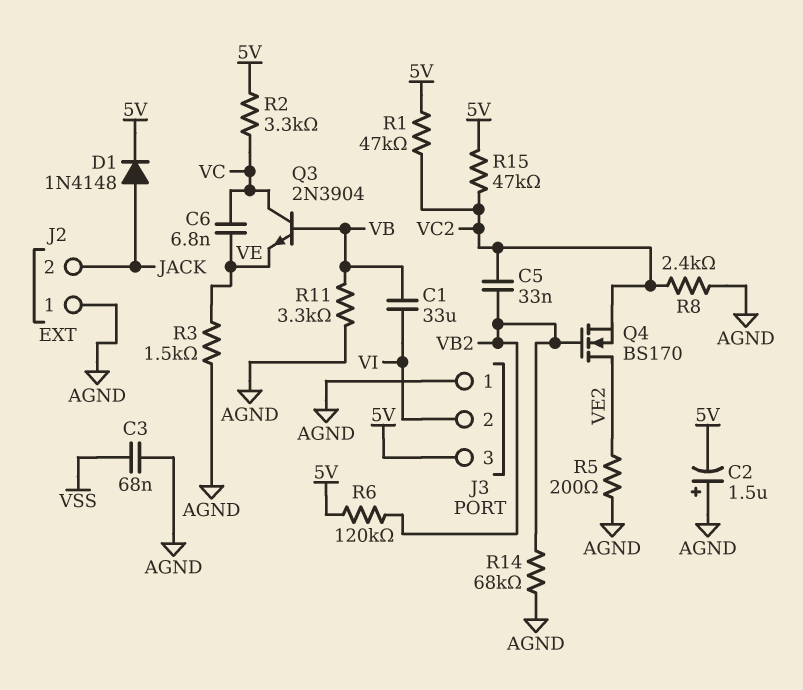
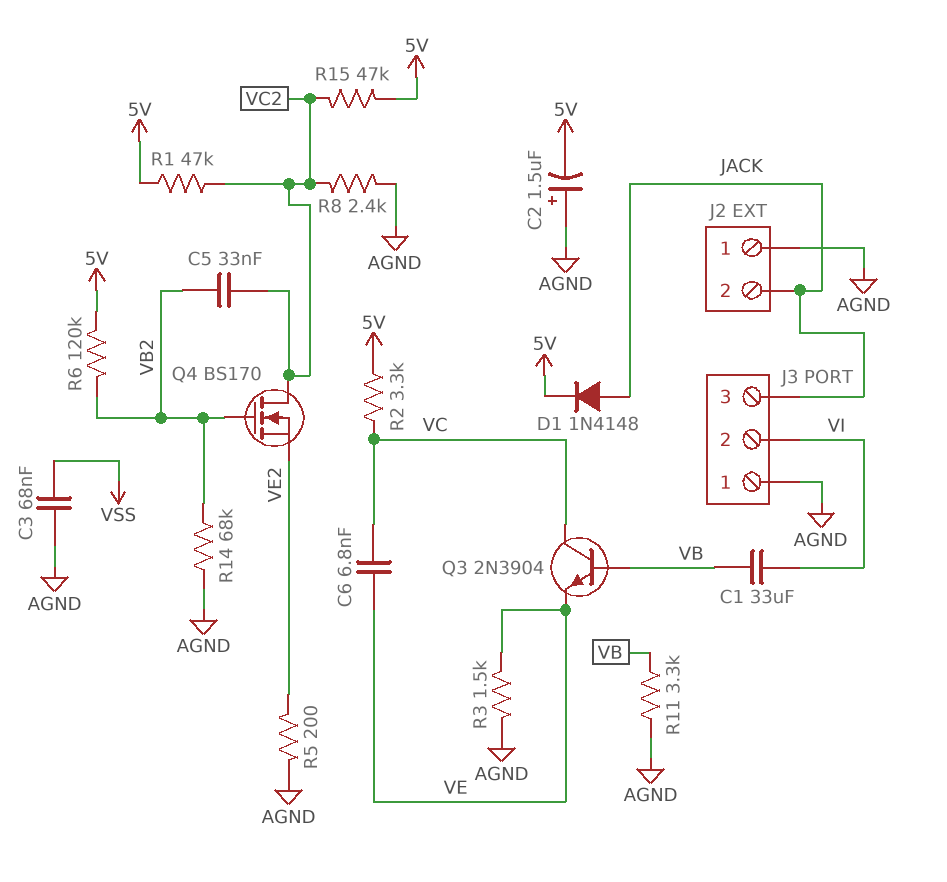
J3 pin 3: 5V -> JACK
Q4: NMOS BS170 (G VB2, D VE2, S VC2) -> NMOS BS170 (G VB2, D VC2, S VE2)

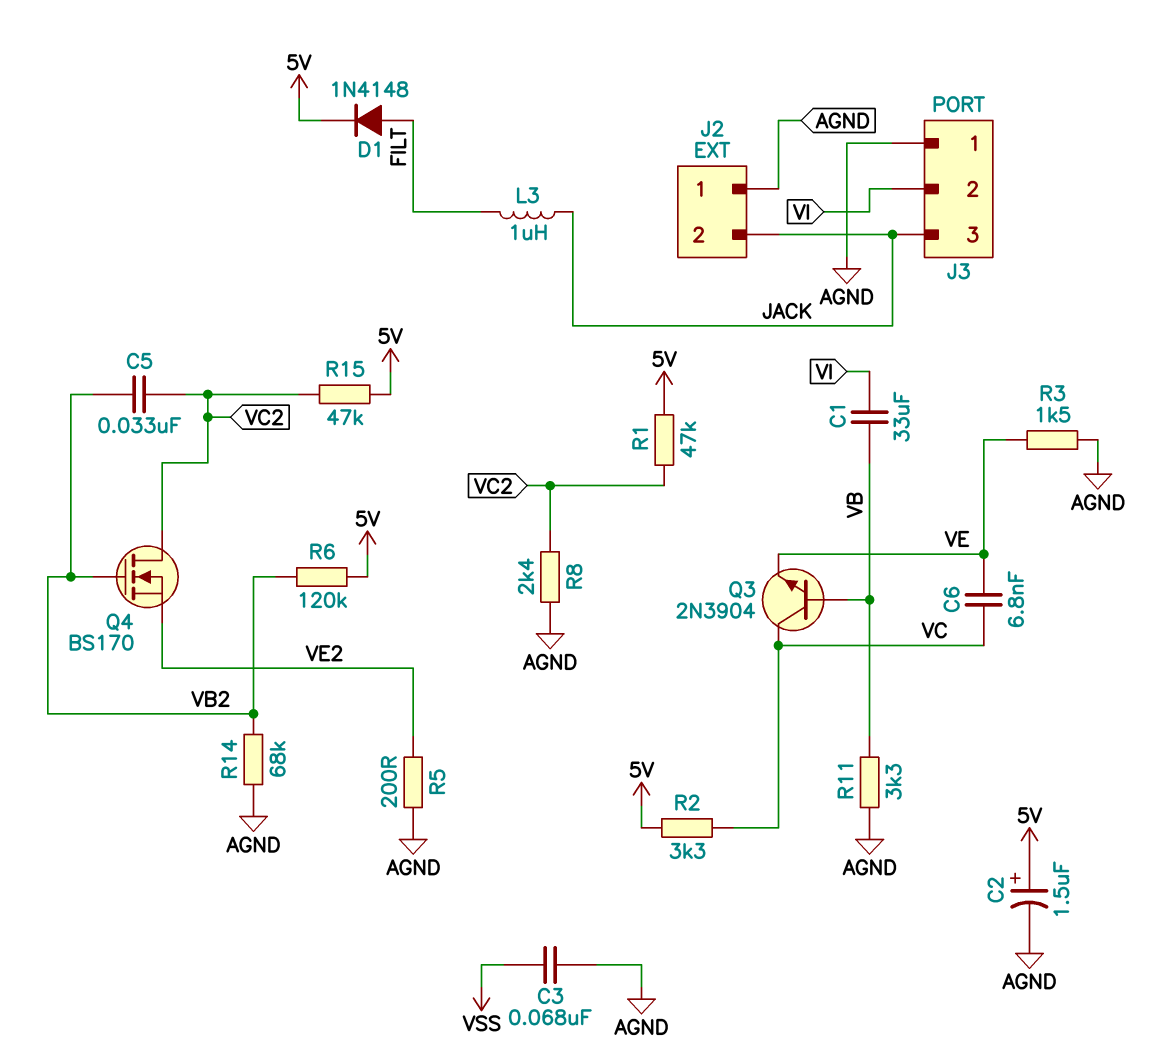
C2: 1.5uF (plus AGND, minus 5V) -> 1.5uF (plus 5V, minus AGND)
D1: diode 1N4148 (A JACK, K 5V) -> diode 1N4148 (A FILT, K 5V)
L3: none -> 1uH (FILT, JACK)

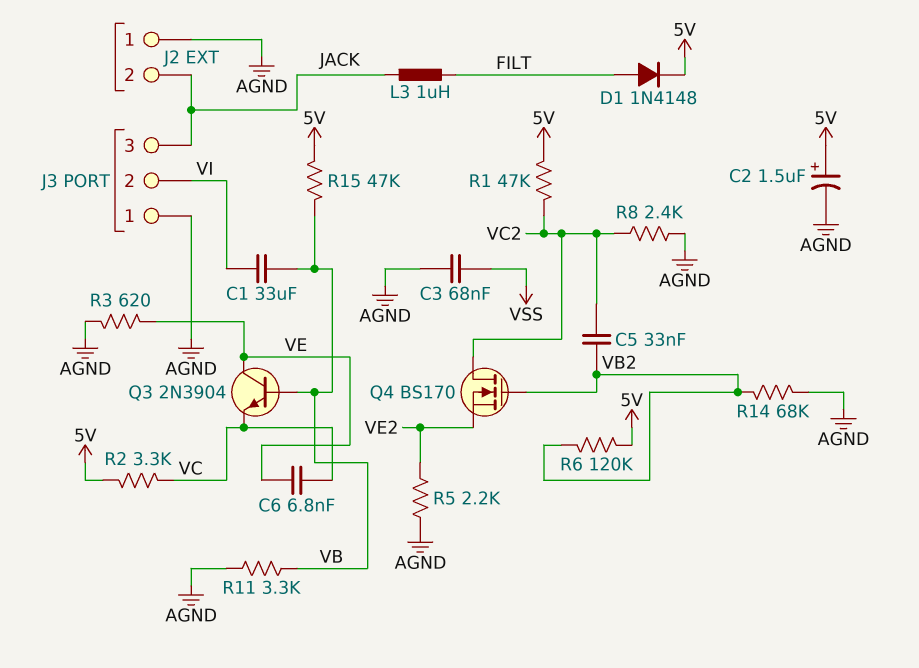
Q3: NPN 2N3904 (B VB, C VC, E VE) -> NPN 2N3904 (B VB, C VE, E VC)
R3: 1.5k (AGND, VE) -> 620 (AGND, VE)
R5: 200 (AGND, VE2) -> 2.2k (AGND, VE2)
R15: 47k (5V, VC2) -> 47k (5V, VB)

